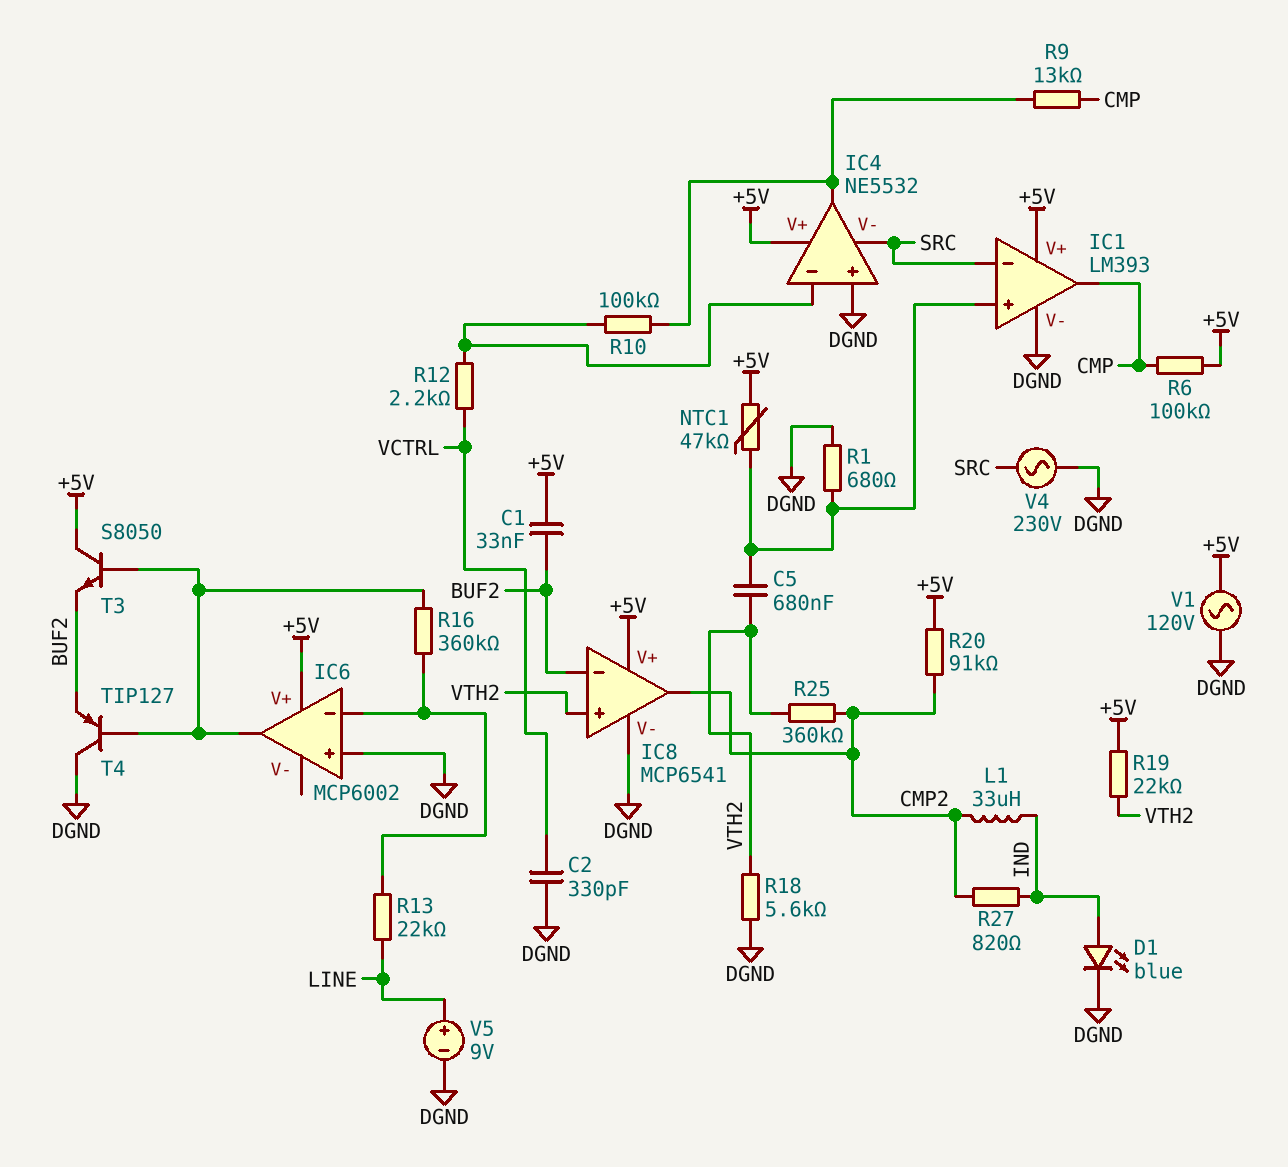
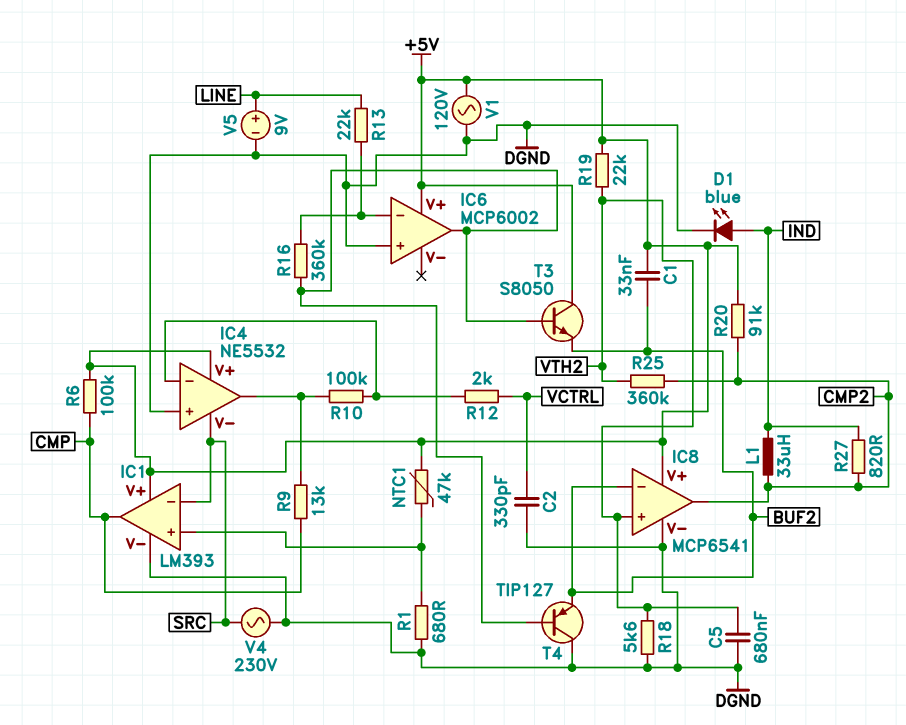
C5: 680nF (IC1/in+, VTH2) -> 680nF (DGND, VTH2)
R12: 2.2k (IC4/in-, VCTRL) -> 2k (IC4/in-, VCTRL)

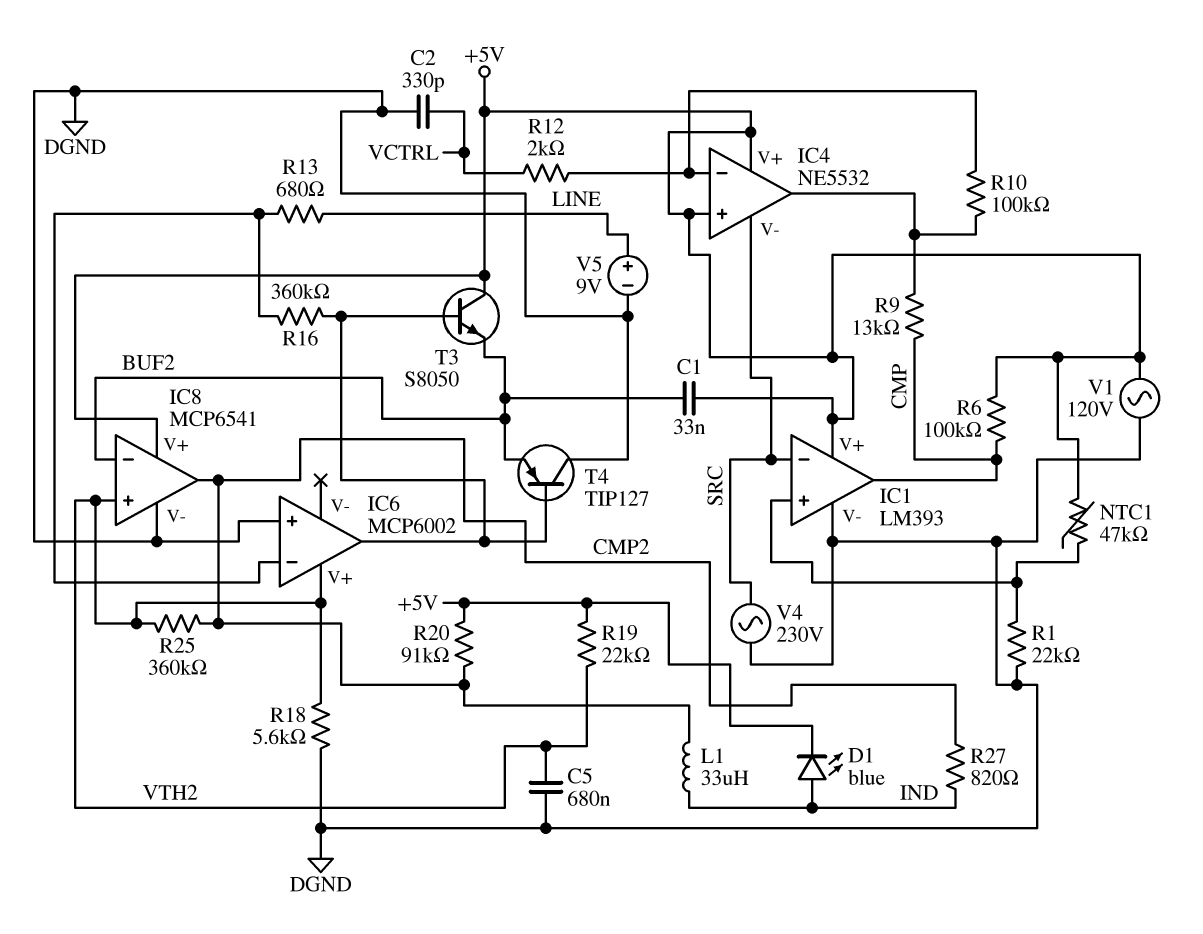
D1: LED blue (A IND, K DGND) -> LED blue (A IND, K +5V)
IC4 pin in+: DGND -> +5V
IC6 pin V+: +5V -> VTH2
R1: 680 (DGND, IC1/in+) -> 22k (DGND, IC1/in+)
R13: 22k (IC6/in-, LINE) -> 680 (IC6/in-, LINE)

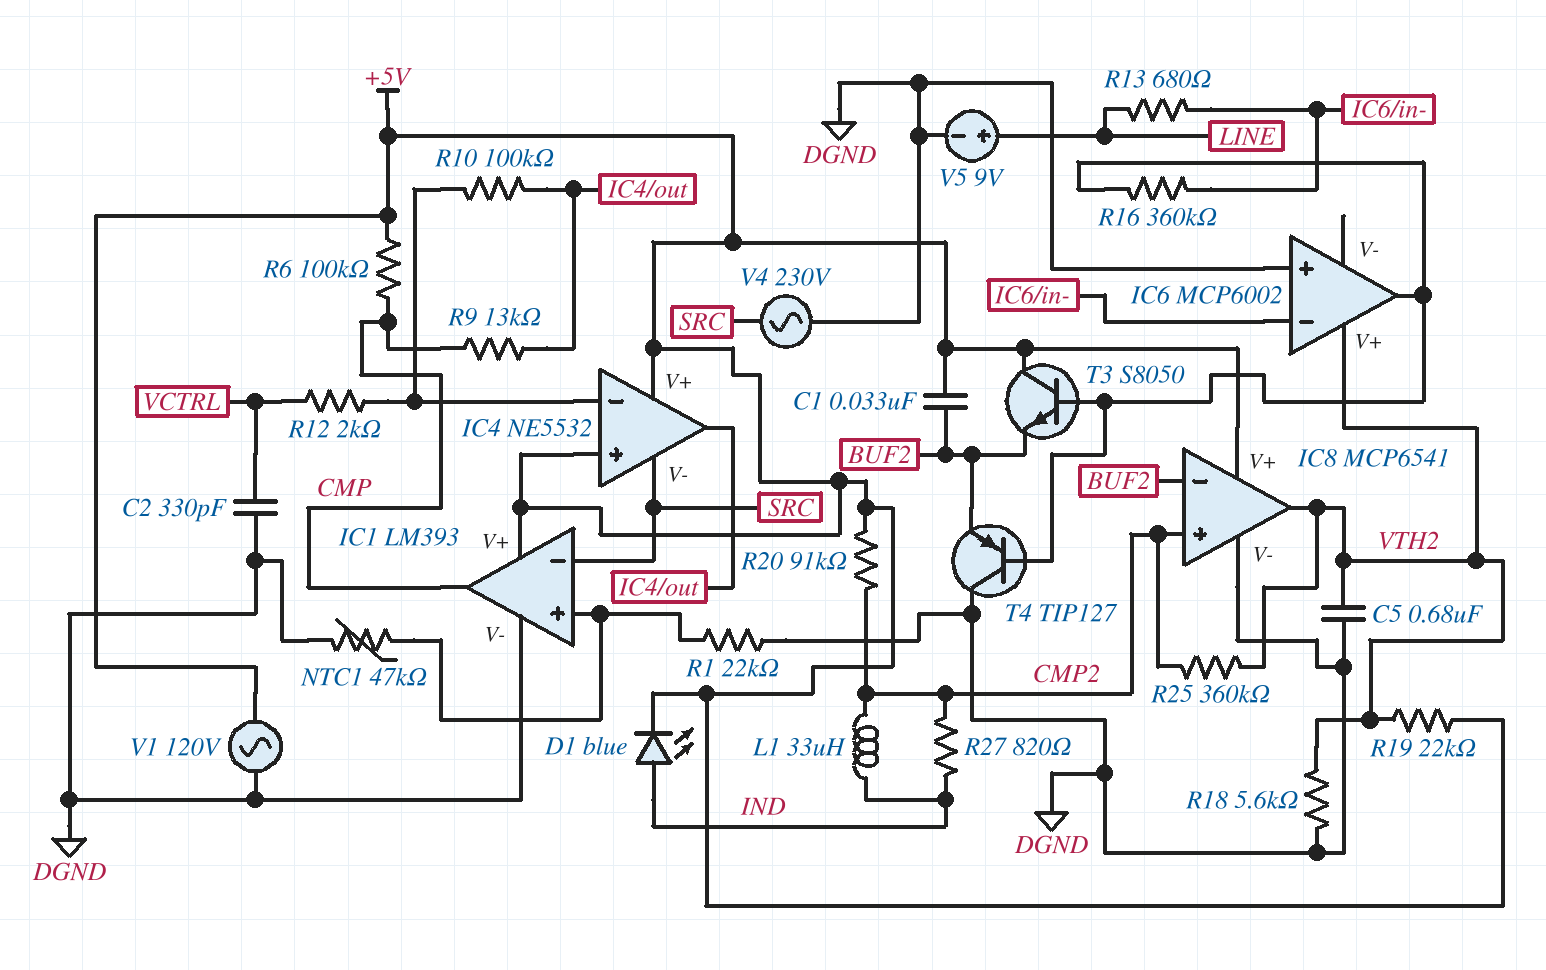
IC8 pin in+: VTH2 -> CMP2
IC8 pin out: CMP2 -> VTH2
NTC1: 47k (+5V, IC1/in+) -> 47k (DGND, IC1/in+)

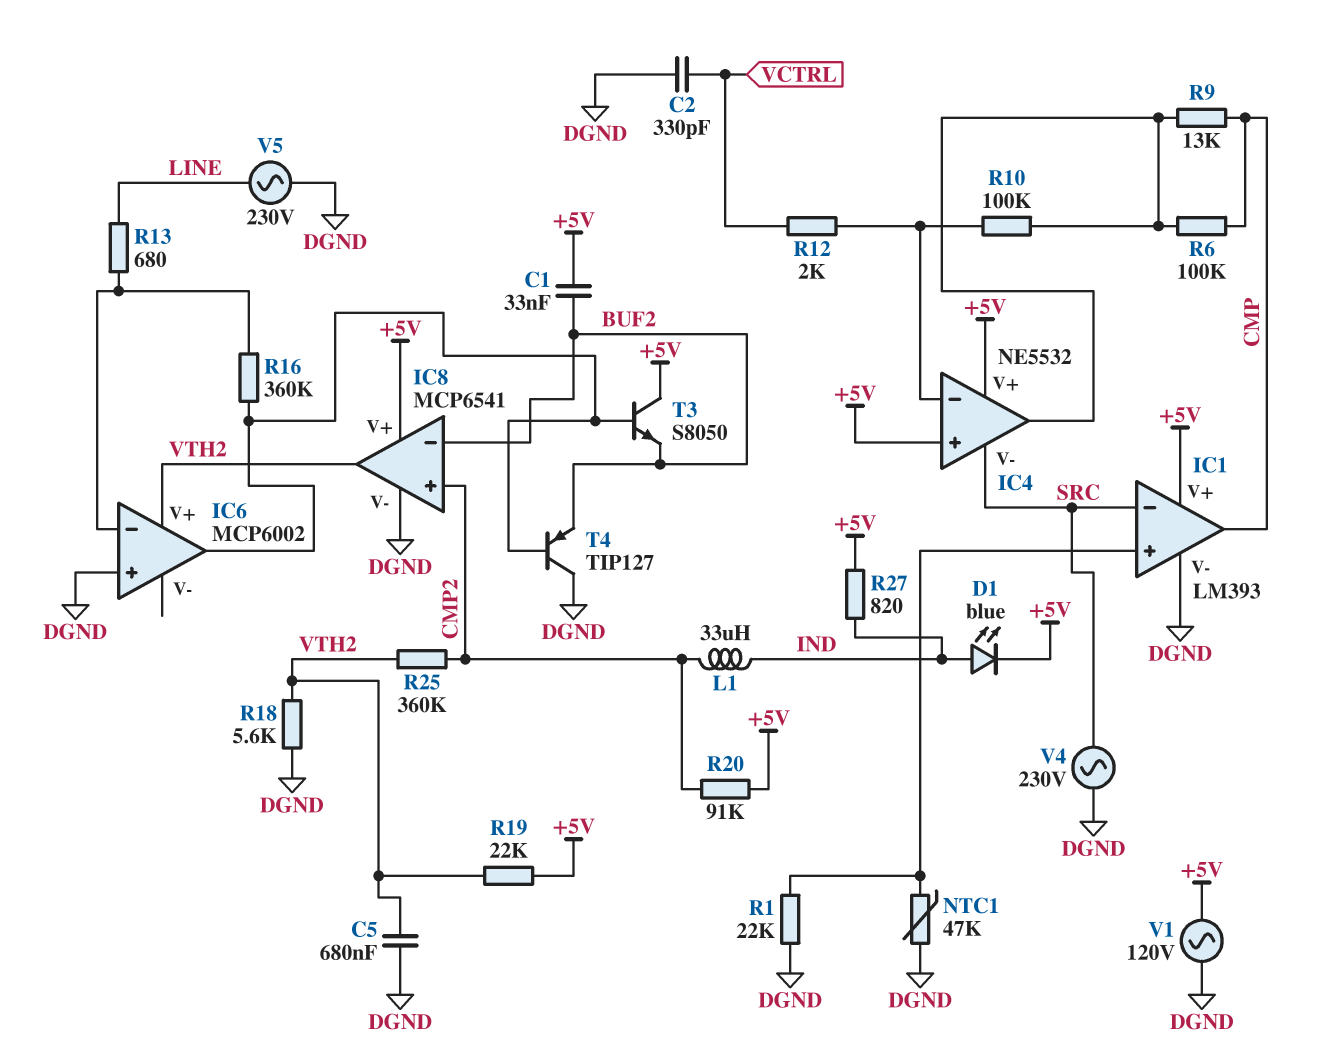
R6: 100k (+5V, CMP) -> 100k (CMP, IC4/out)
R27: 820 (CMP2, IND) -> 820 (+5V, IND)
V5: 9V (plus LINE, minus DGND) -> AC 230V (DGND, LINE)

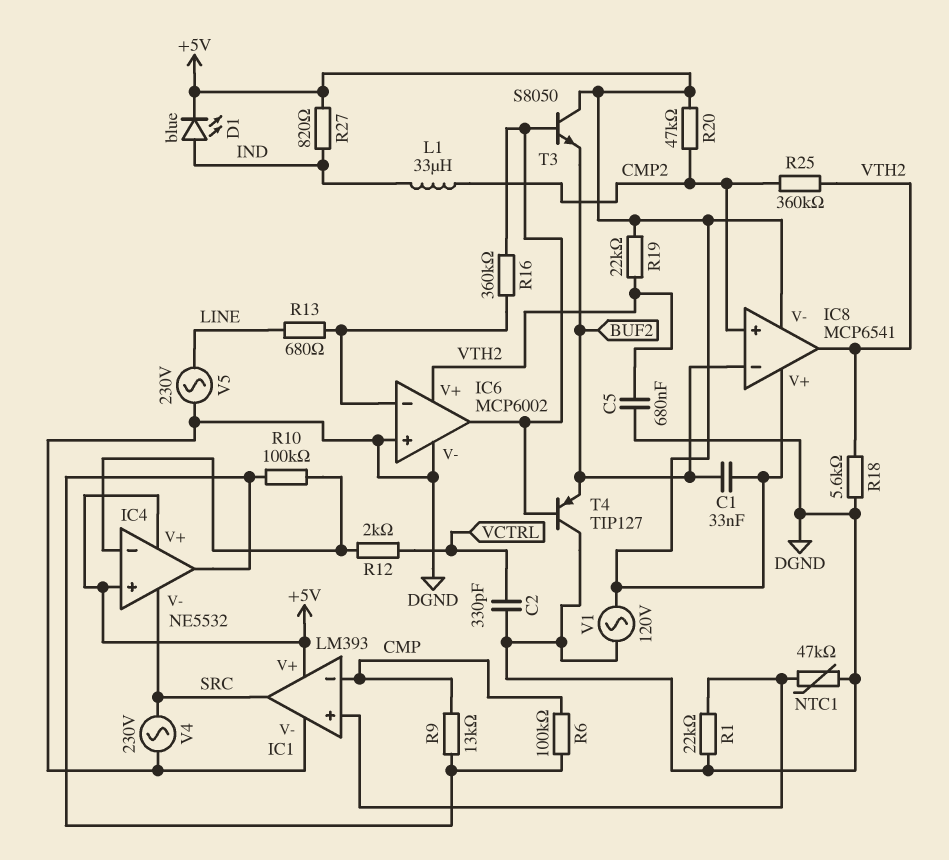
IC1 pin in-: SRC -> CMP
IC1 pin out: CMP -> SRC
IC6 pin V-: none -> DGND
IC8 pin V-: DGND -> +5V
R20: 91k (+5V, CMP2) -> 47k (+5V, CMP2)

